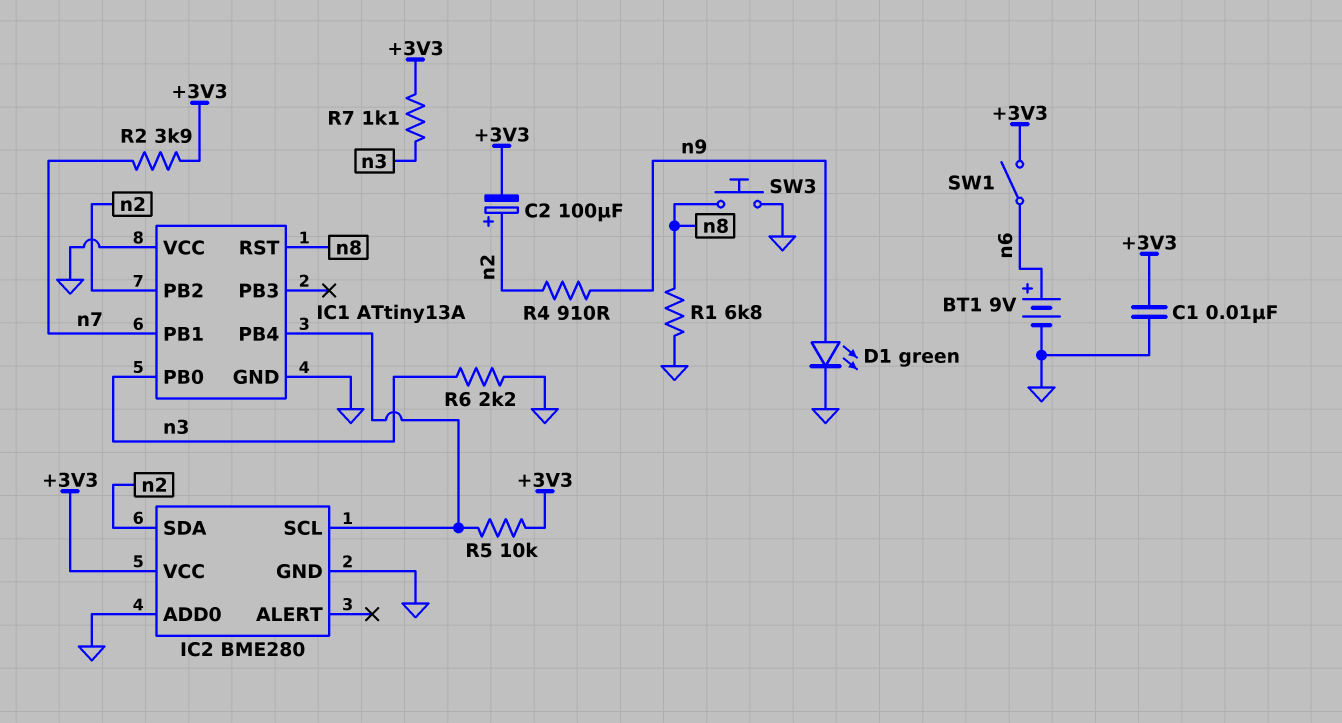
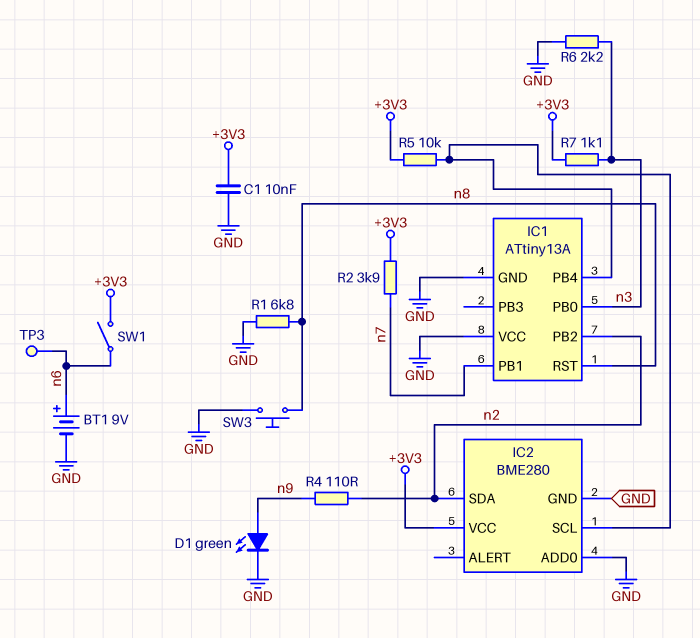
C2: 100uF (plus n2, minus +3V3) -> none
R4: 910 (n2, n9) -> 110 (n2, n9)
TP3: none -> test point (n6)

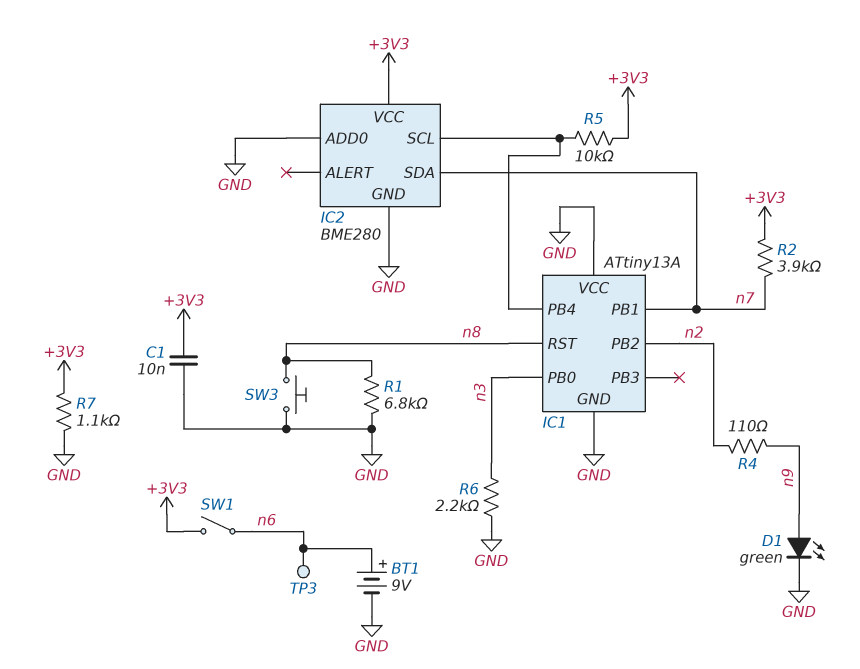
IC2 pin SDA: n2 -> n7
R7: 1.1k (+3V3, n3) -> 1.1k (+3V3, GND)

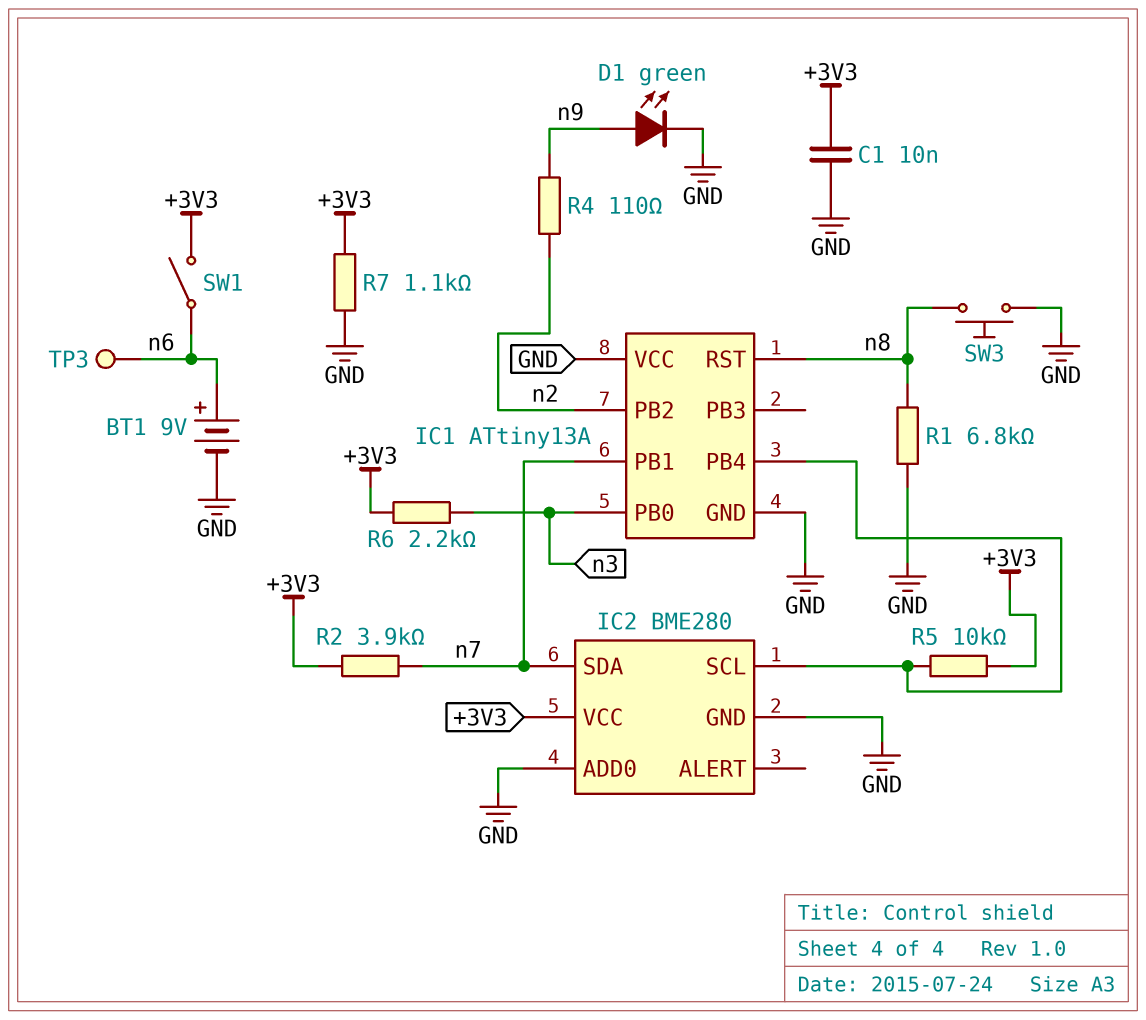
R6: 2.2k (GND, n3) -> 2.2k (+3V3, n3)

